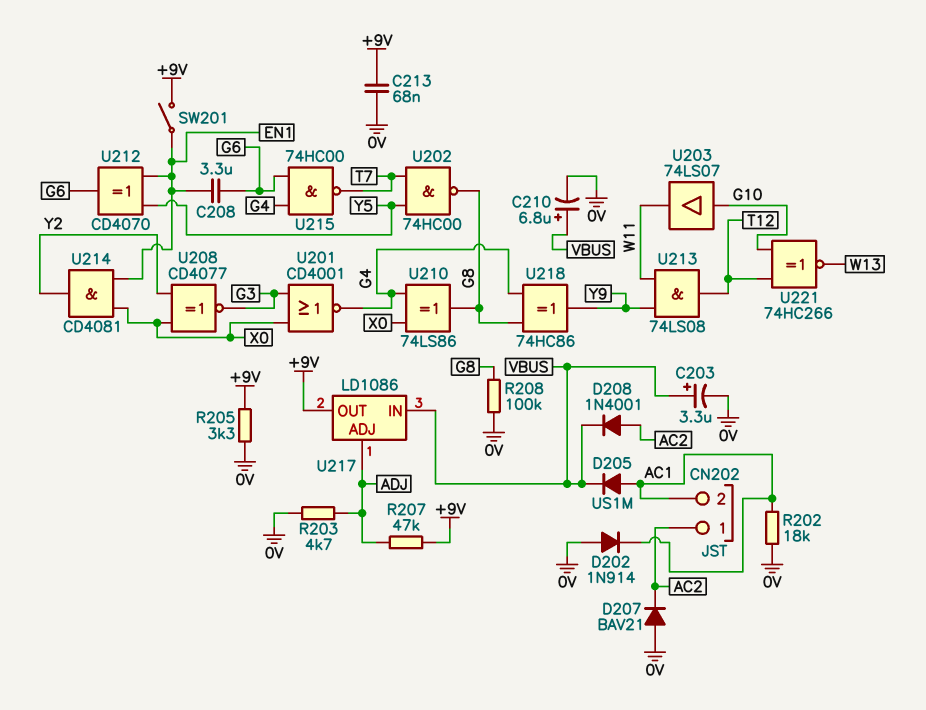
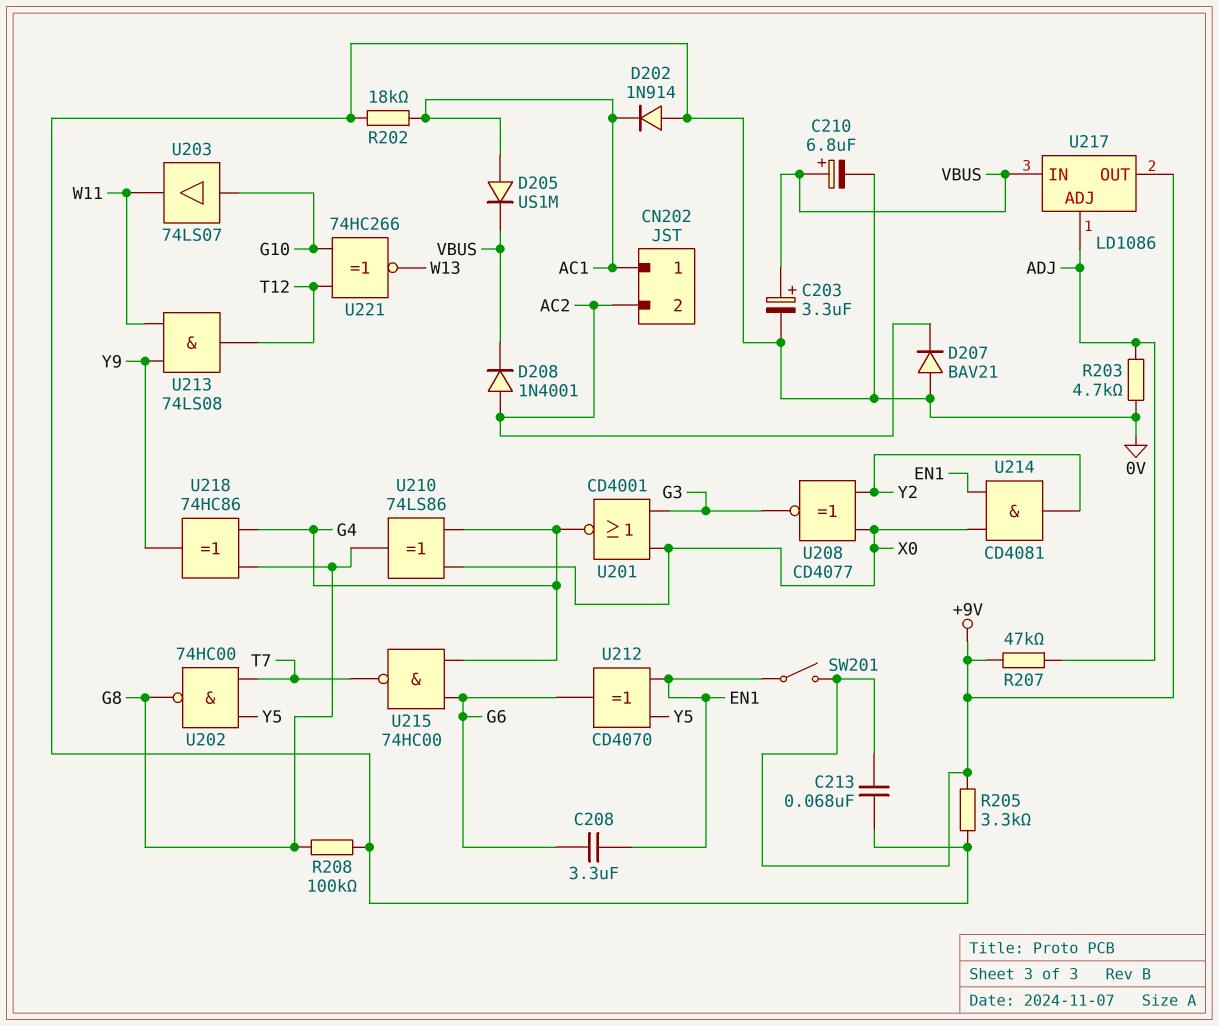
CN202 pin 1: AC2 -> AC1
CN202 pin 2: AC1 -> AC2

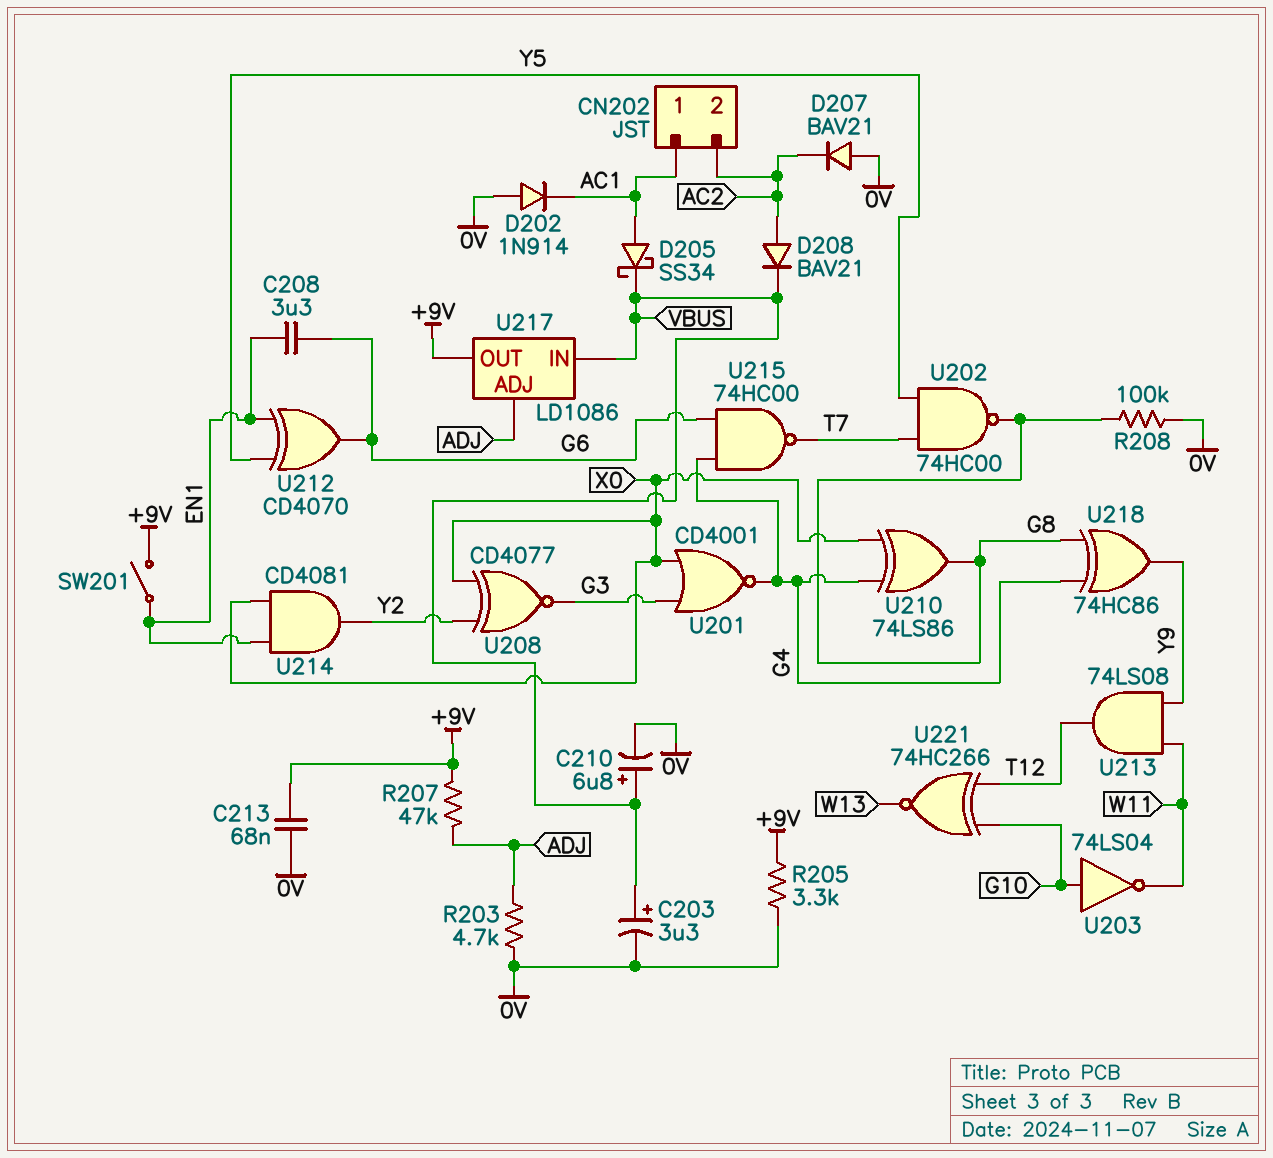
D205: diode US1M (A AC1, K VBUS) -> schottky SS34 (A AC1, K VBUS)
D208: diode 1N4001 (A AC2, K VBUS) -> diode BAV21 (A AC2, K VBUS)
R202: 18k (0V, AC1) -> none
U203: buffer 74LS07 (in G10, out W11) -> NOT 74LS04 (in G10, out W11)

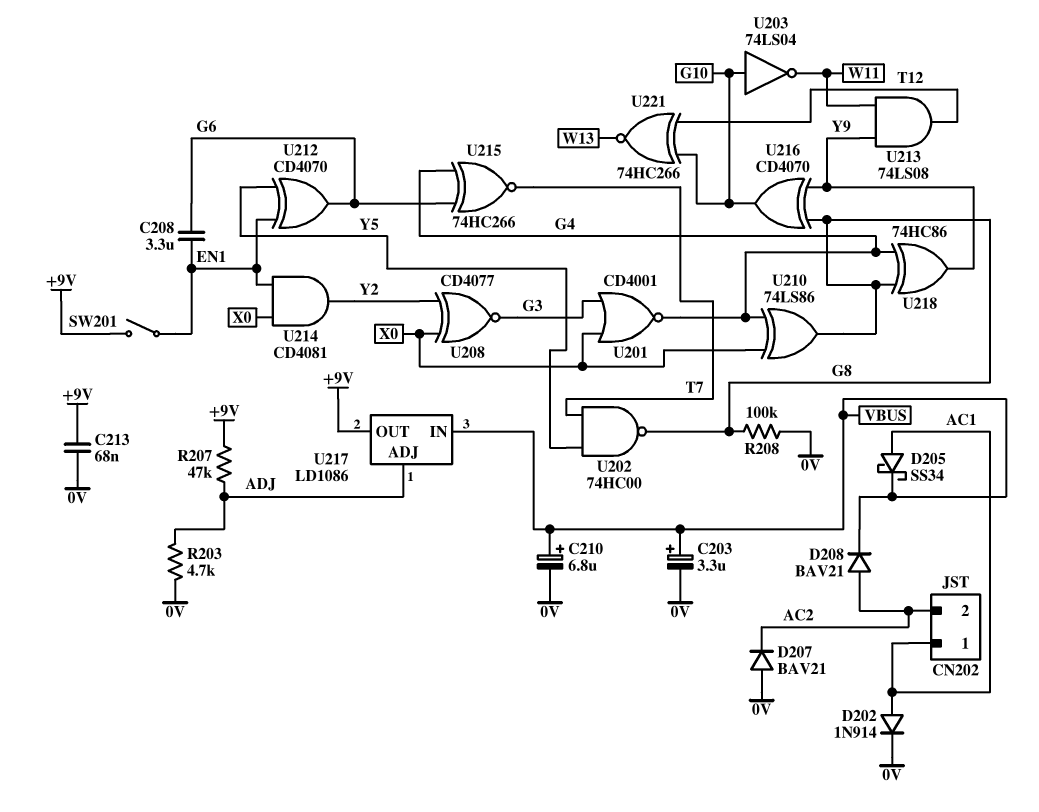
D202: diode 1N914 (A 0V, K AC1) -> diode 1N914 (A AC1, K 0V)
R205: 3.3k (+9V, 0V) -> none
U215: NAND 74HC00 (in G4, in G6, out T7) -> XNOR 74HC266 (in G4, in G6, out T7)
U216: none -> XOR CD4070 (in G8, in Y9, out G10)

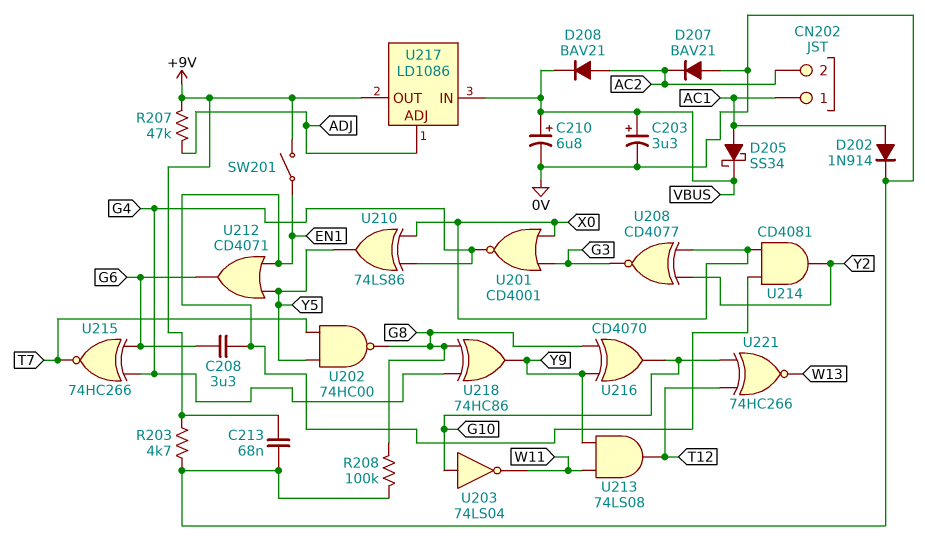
R203: 4.7k (0V, ADJ) -> 4.7k (+9V, 0V)
U210: XOR 74LS86 (in G4, in X0, out G8) -> XOR 74LS86 (in G4, in X0, out Y5)
U212: XOR CD4070 (in EN1, in Y5, out G6) -> OR CD4071 (in EN1, in Y5, out G6)

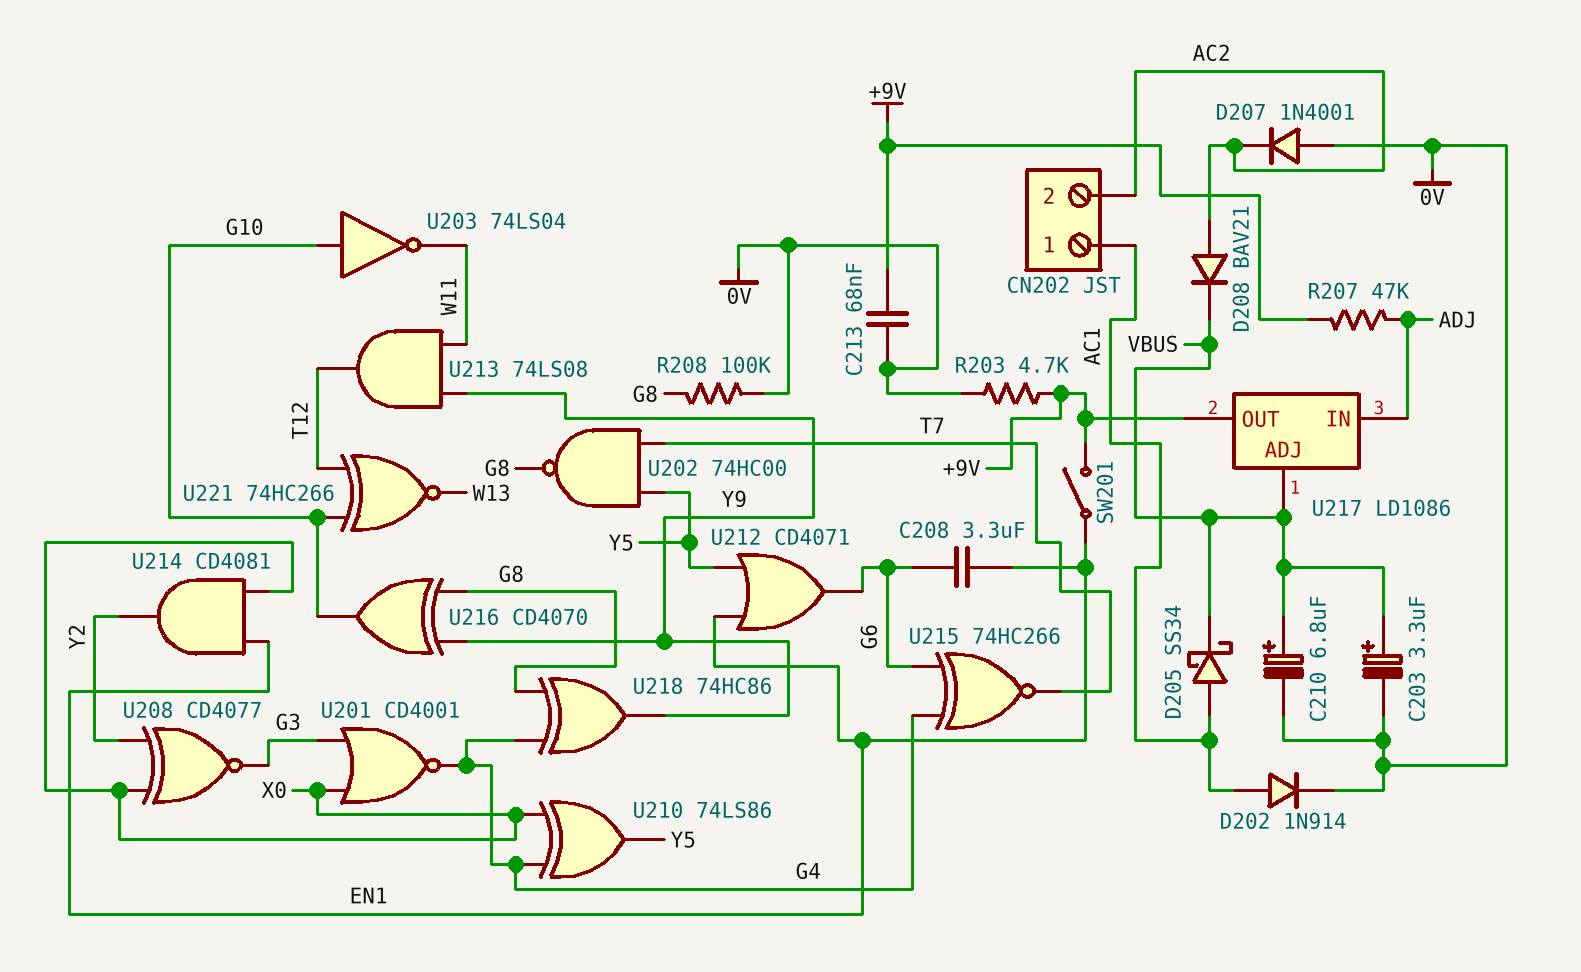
D207: diode BAV21 (A 0V, K AC2) -> diode 1N4001 (A 0V, K AC2)
U217 pin ADJ: ADJ -> VBUS
U217 pin IN: VBUS -> ADJ

